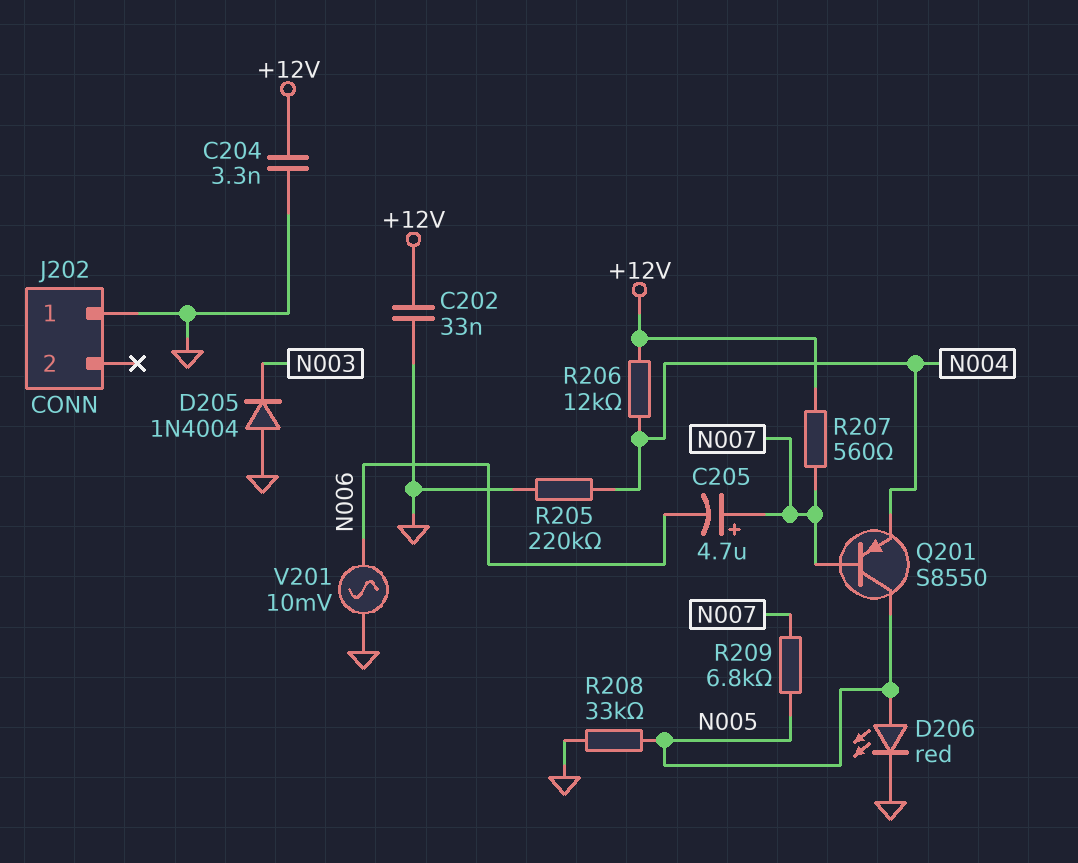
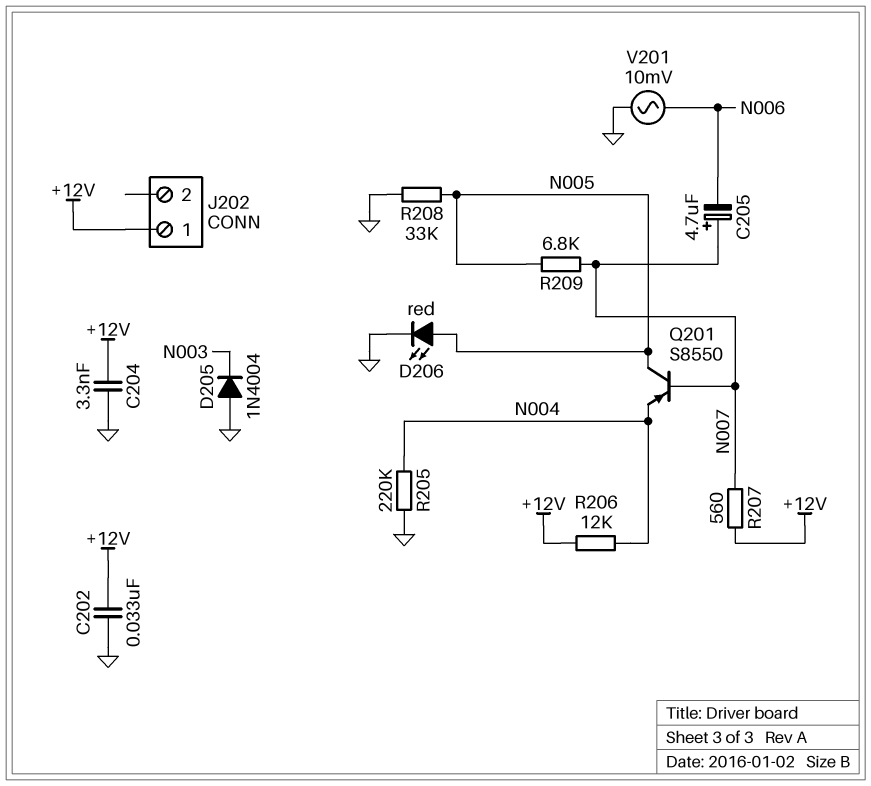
J202 pin 1: GND -> +12V

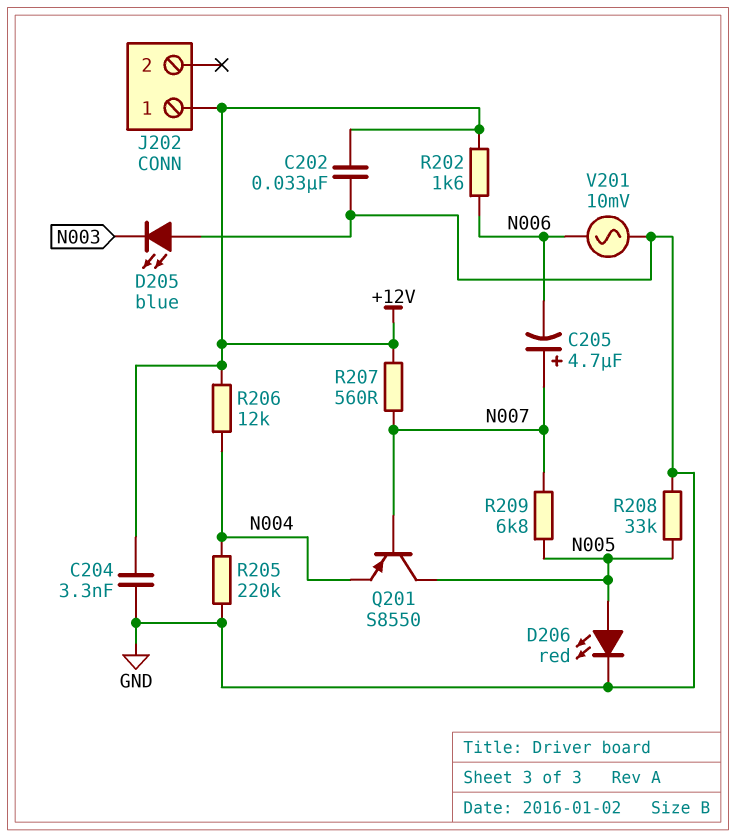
D205: diode 1N4004 (A GND, K N003) -> LED blue (A GND, K N003)
R202: none -> 1.6k (+12V, N006)

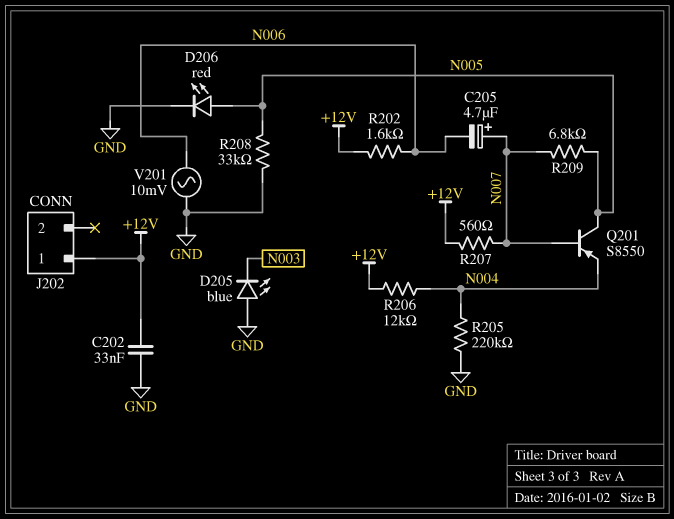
C204: 3.3nF (+12V, GND) -> none

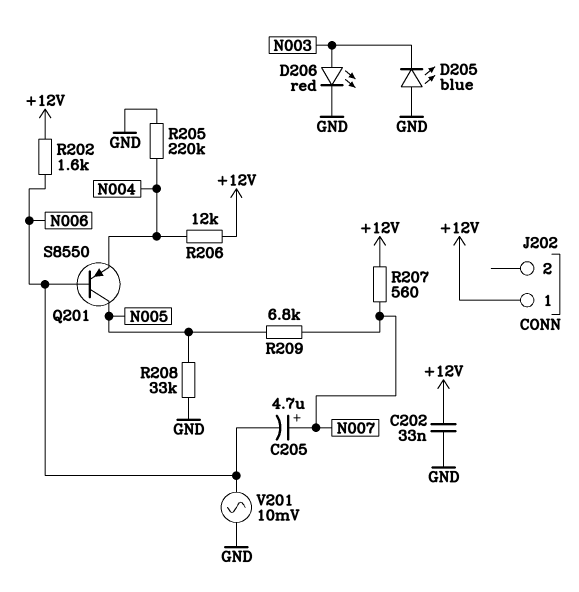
D206: LED red (A N005, K GND) -> LED red (A N003, K GND)
Q201: PNP S8550 (B N007, C N005, E N004) -> PNP S8550 (B N006, C N005, E N004)

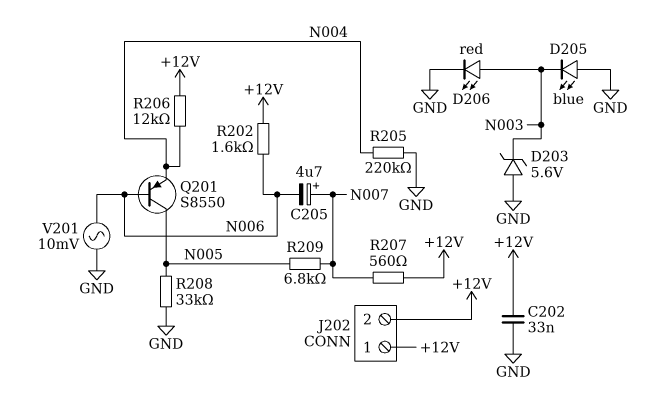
D203: none -> zener 5.6V (A GND, K N003)
J202 pin 2: none -> +12V

